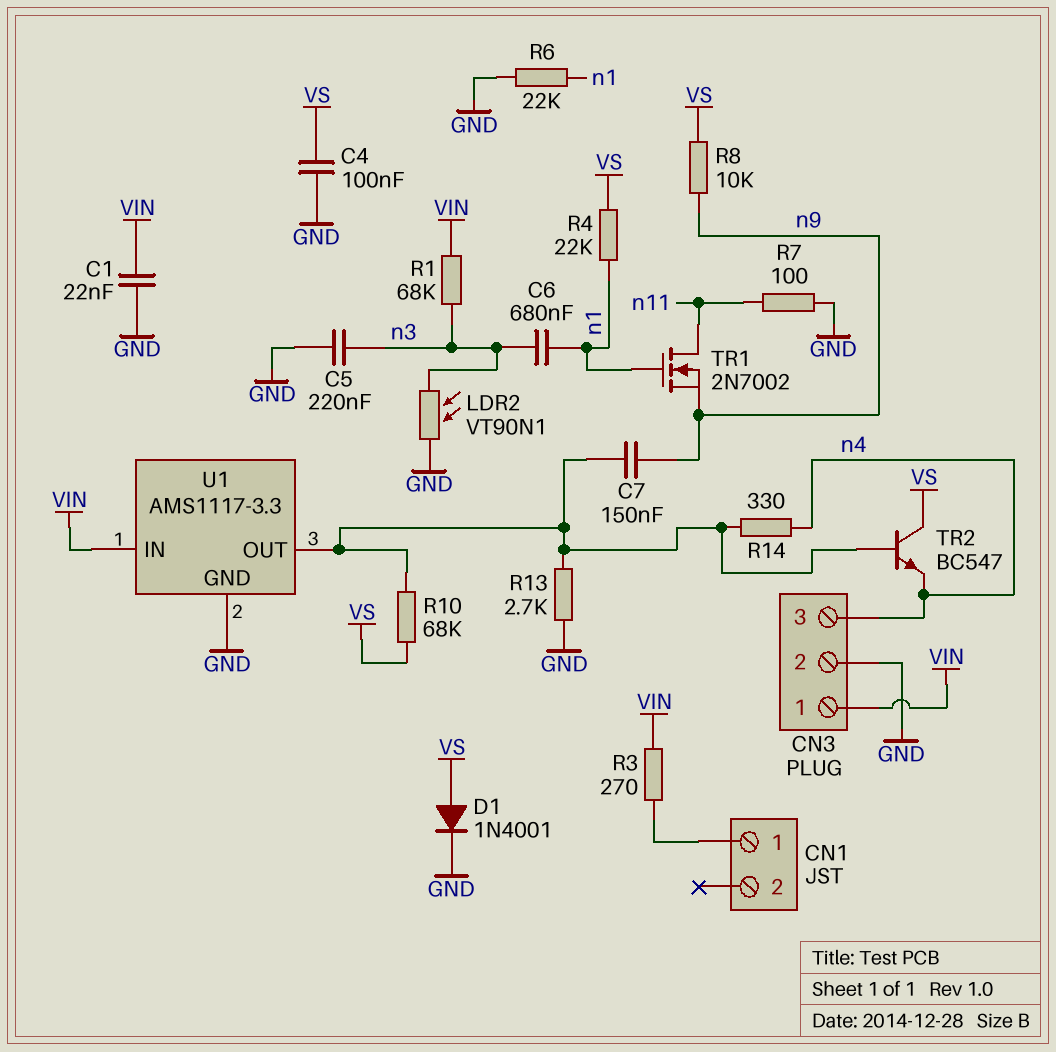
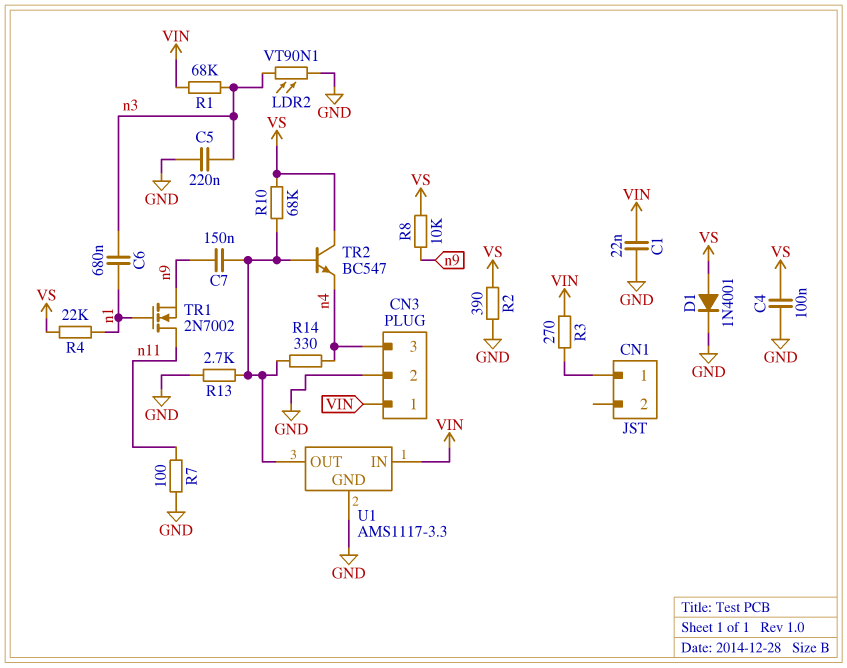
R2: none -> 390 (GND, VS)
R6: 22k (GND, n1) -> none

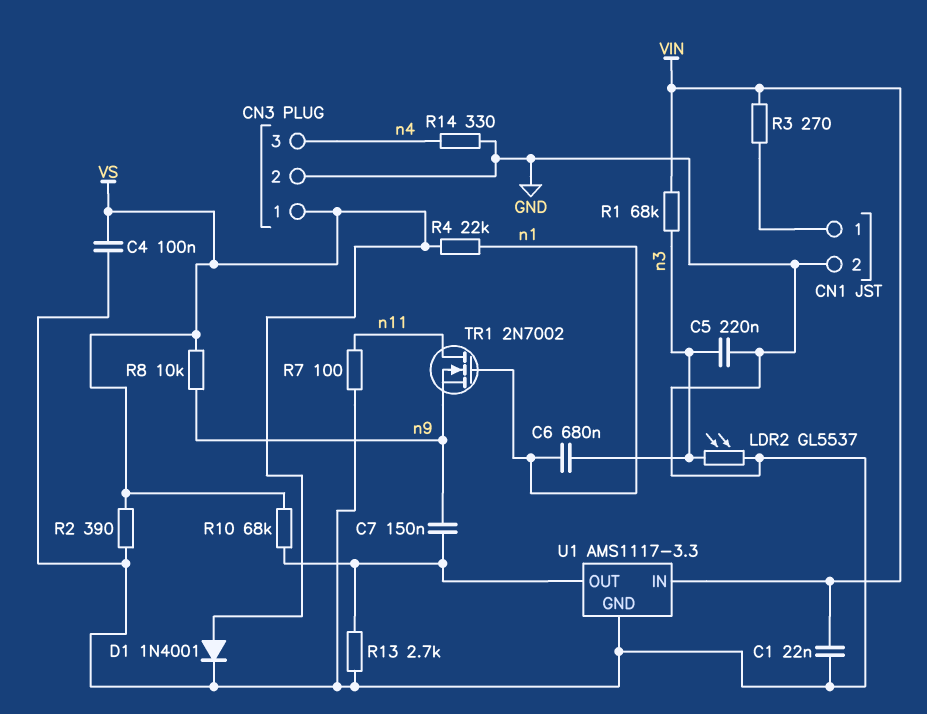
CN1 pin 2: none -> GND
CN3 pin 1: VIN -> VS
LDR2: VT90N1 (GND, n3) -> GL5537 (GND, n3)
R14: 330 (U1/OUT, n4) -> 330 (GND, n4)
TR2: NPN BC547 (B U1/OUT, C VS, E n4) -> none

